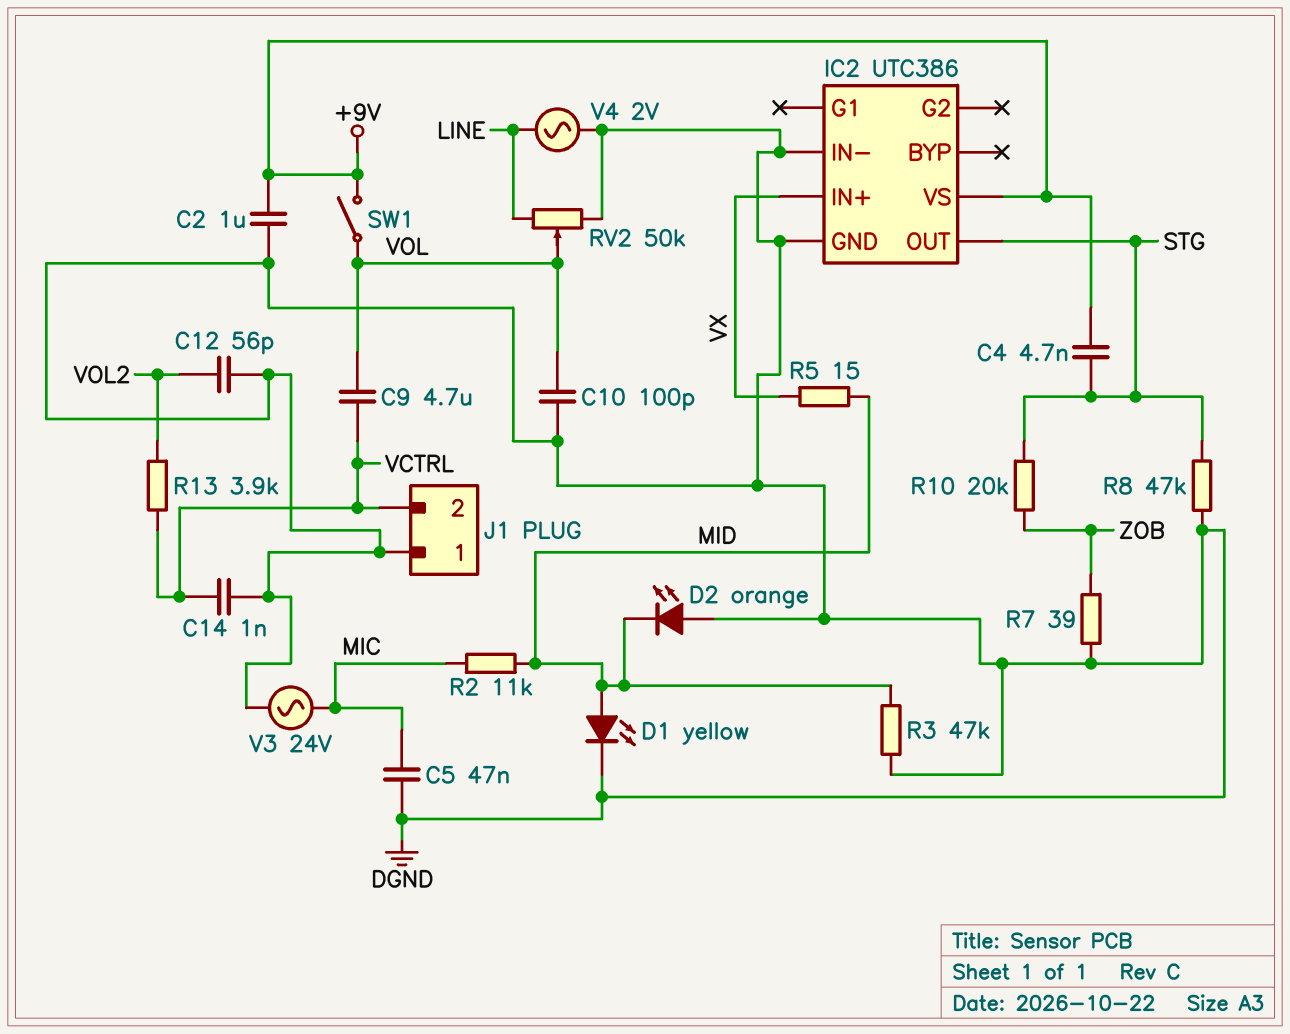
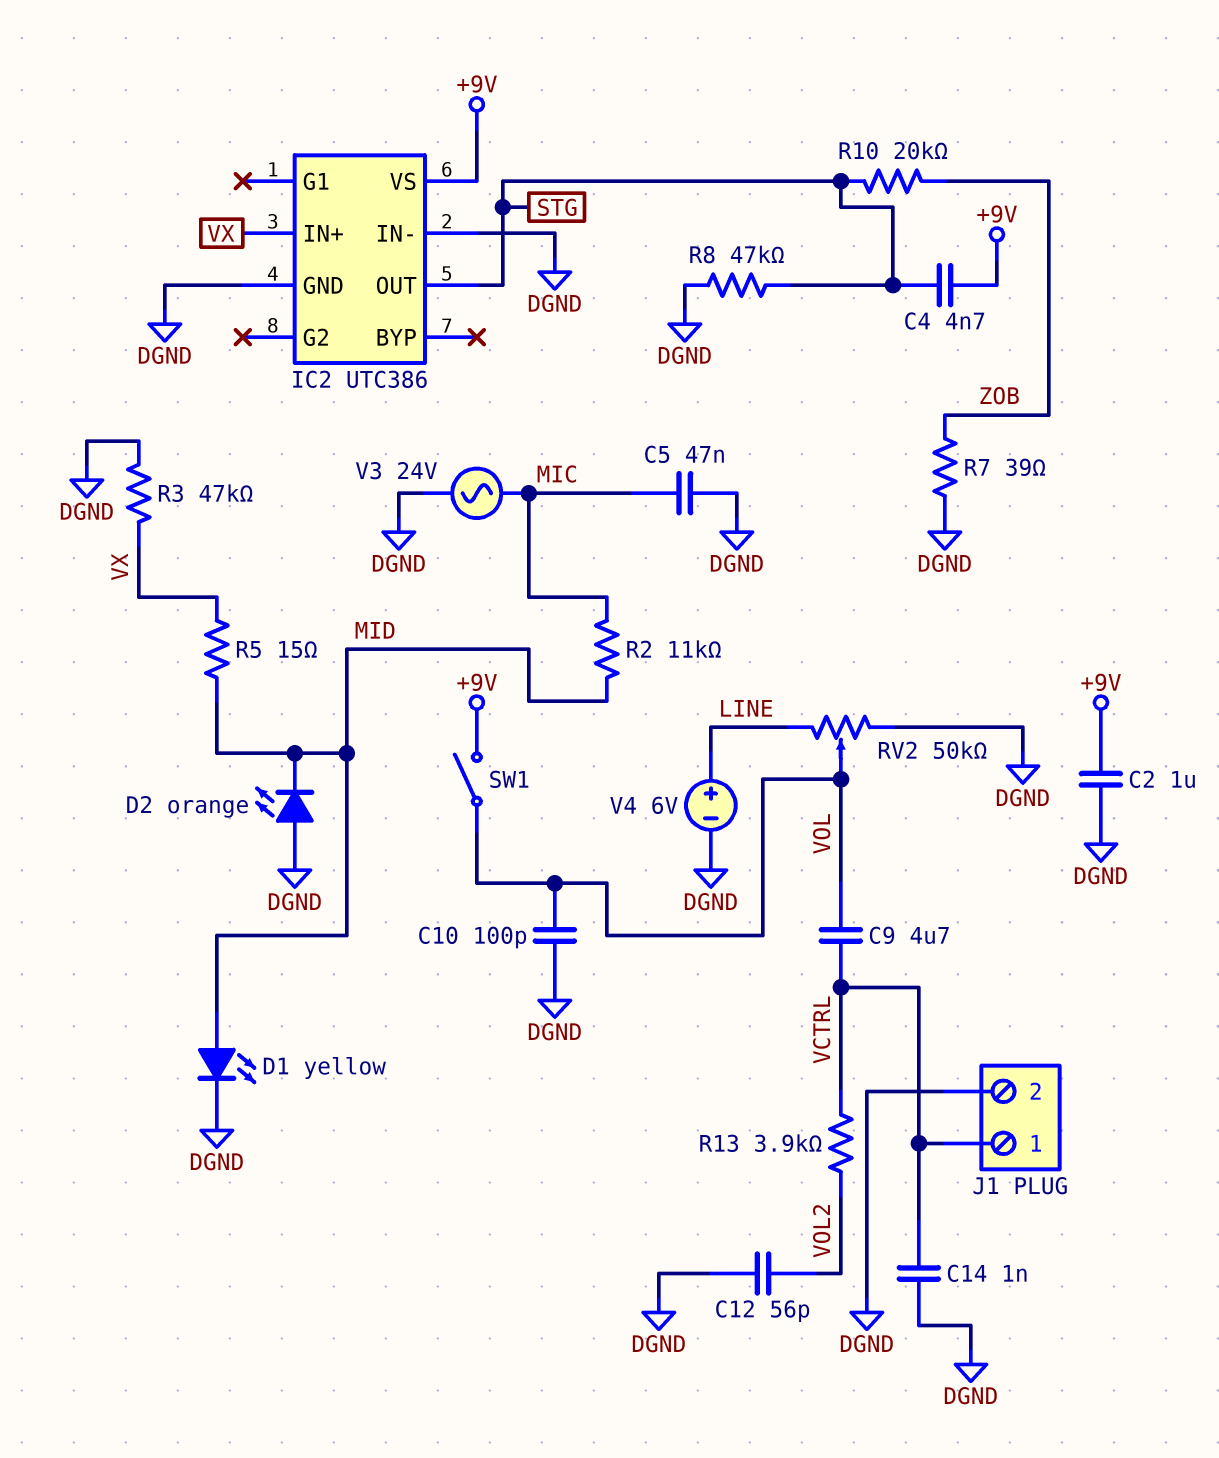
J1 pin 1: DGND -> VCTRL
J1 pin 2: VCTRL -> DGND
R3: 47k (DGND, MID) -> 47k (DGND, VX)
V4: AC 2V (DGND, LINE) -> 6V (plus LINE, minus DGND)

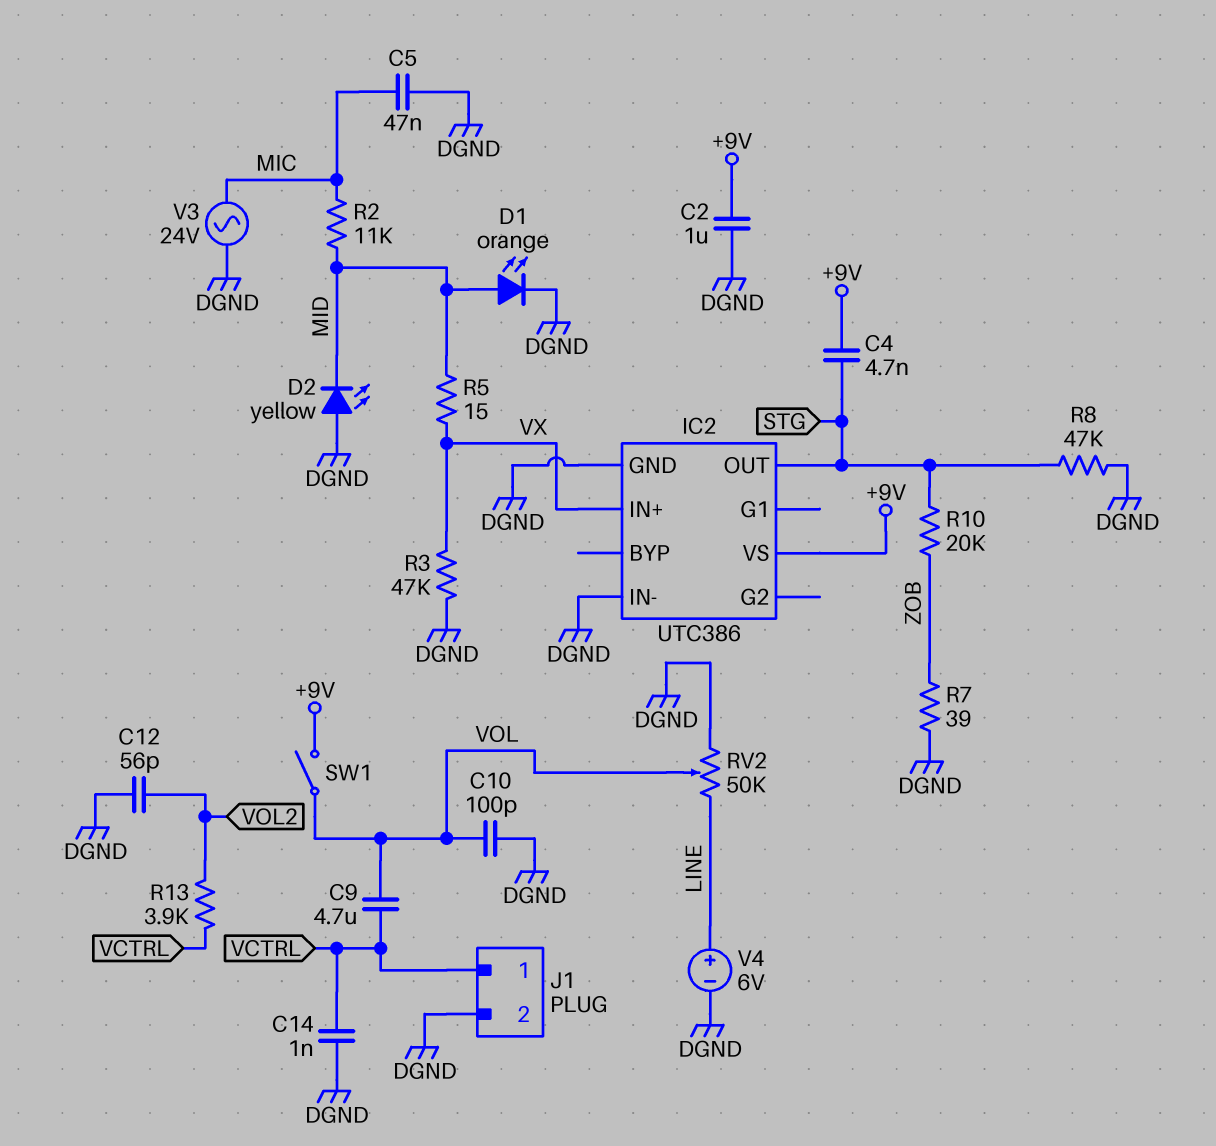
D1: LED yellow (A MID, K DGND) -> LED orange (A MID, K DGND)
D2: LED orange (A DGND, K MID) -> LED yellow (A DGND, K MID)

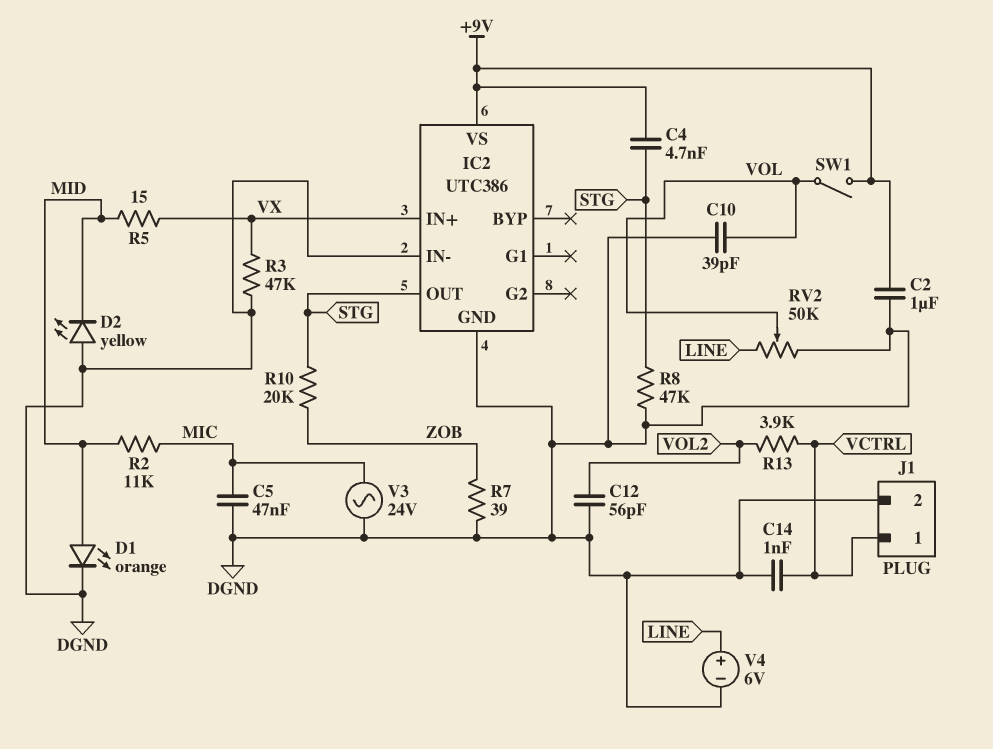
C9: 4.7uF (VCTRL, VOL) -> none
C10: 100pF (DGND, VOL) -> 39pF (DGND, VOL)

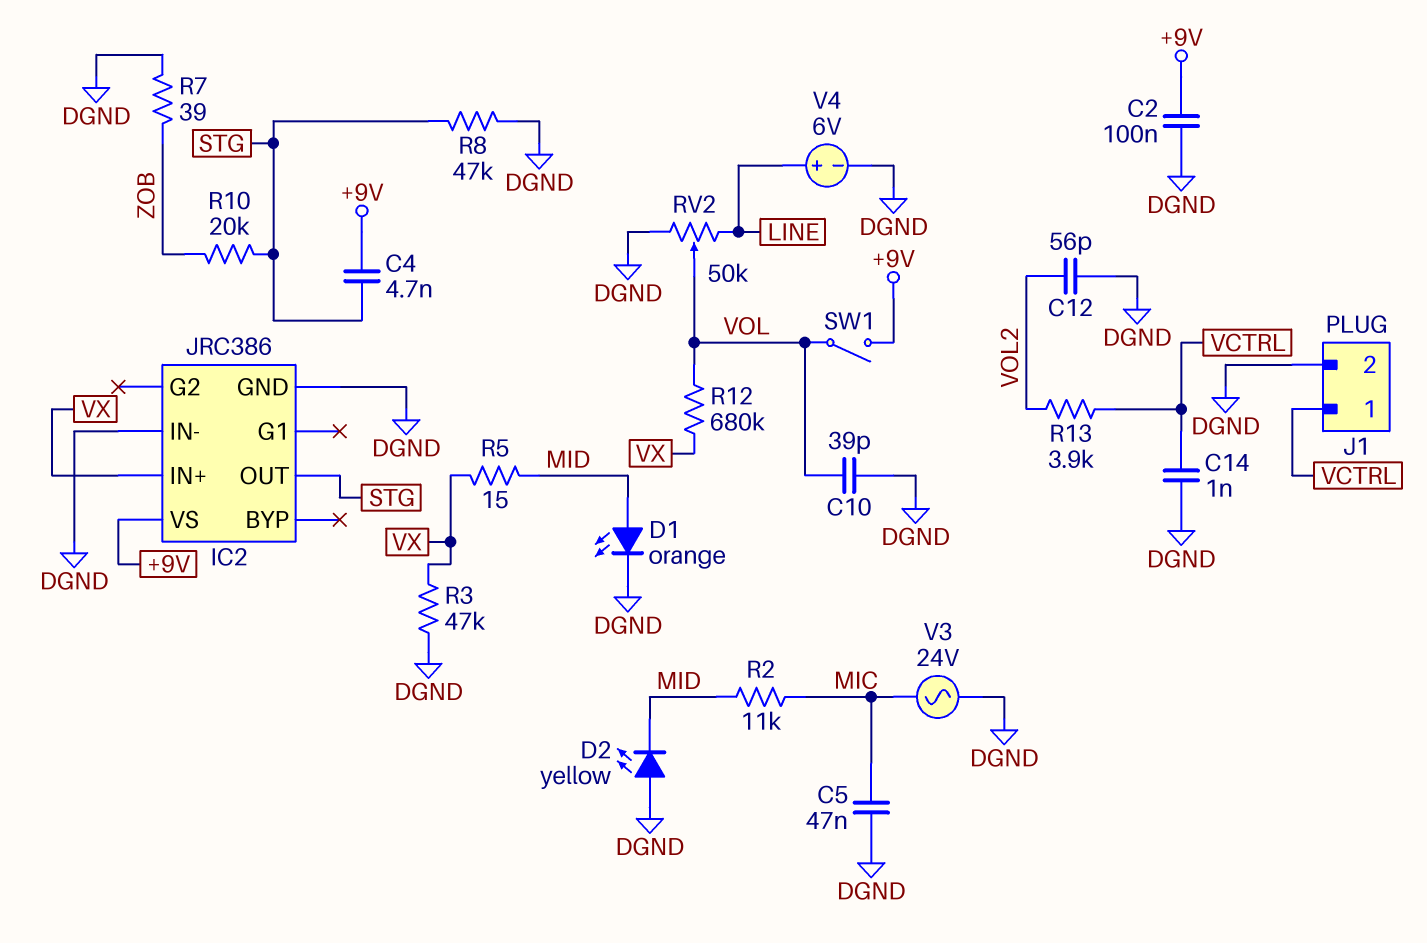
C2: 1uF (+9V, DGND) -> 100nF (+9V, DGND)
IC2: UTC386 -> JRC386
R12: none -> 680k (VOL, VX)

